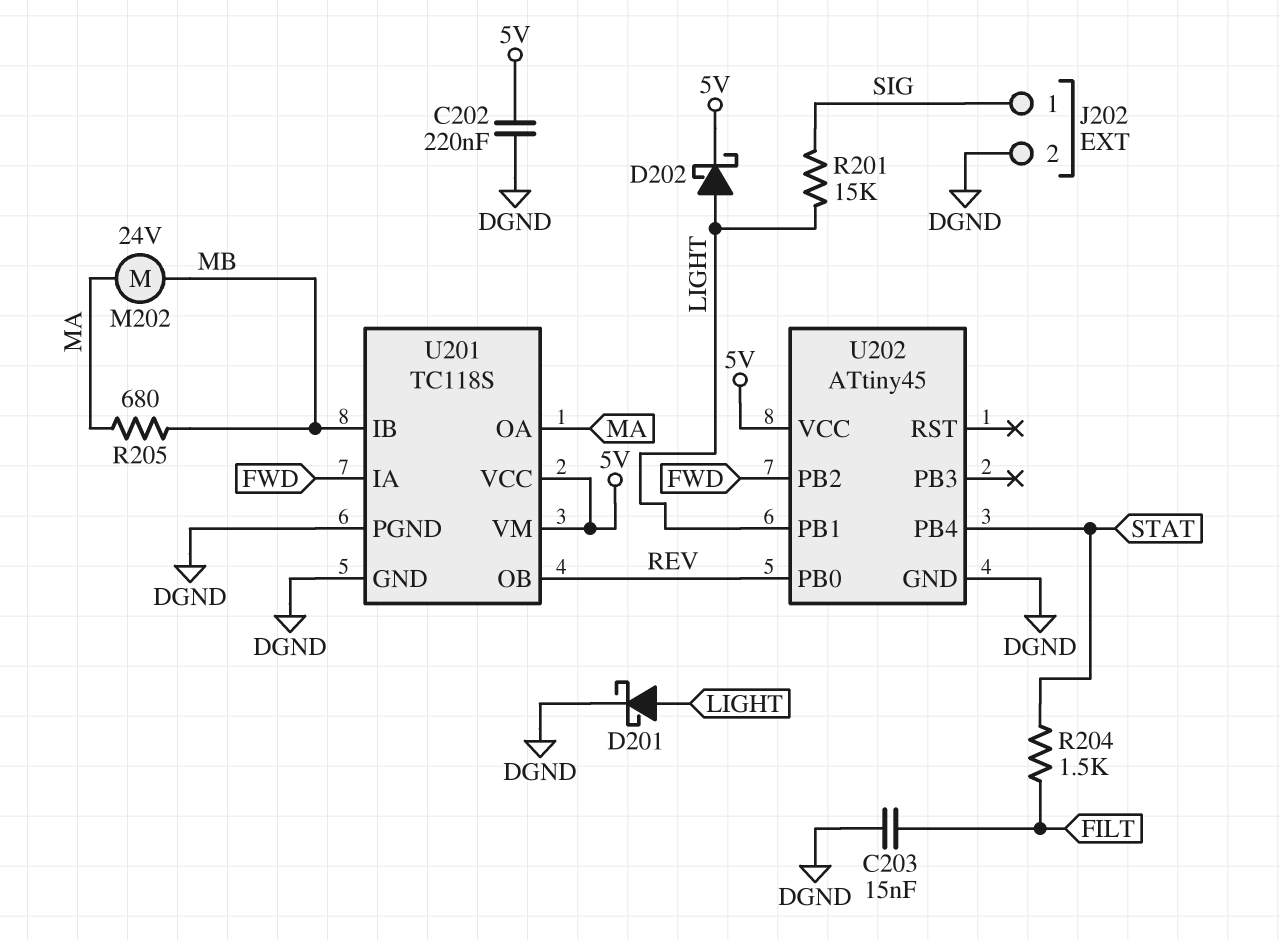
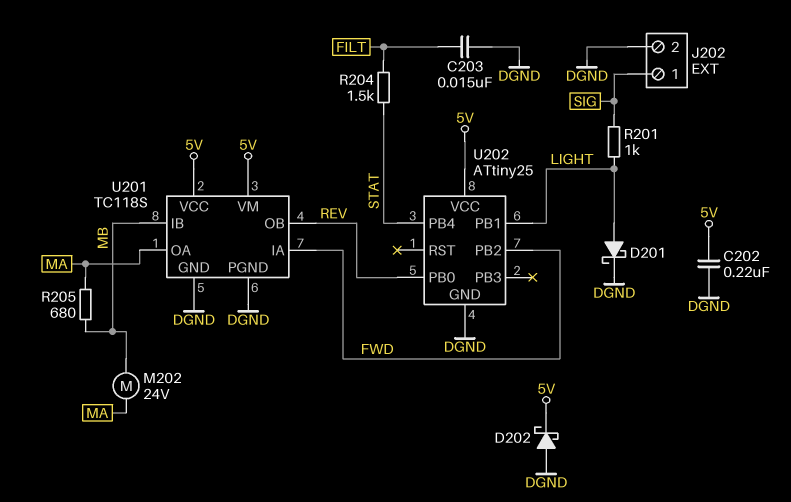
D202: schottky (A LIGHT, K 5V) -> schottky (A DGND, K 5V)
R201: 15k (LIGHT, SIG) -> 1k (LIGHT, SIG)
U202: ATtiny45 -> ATtiny25

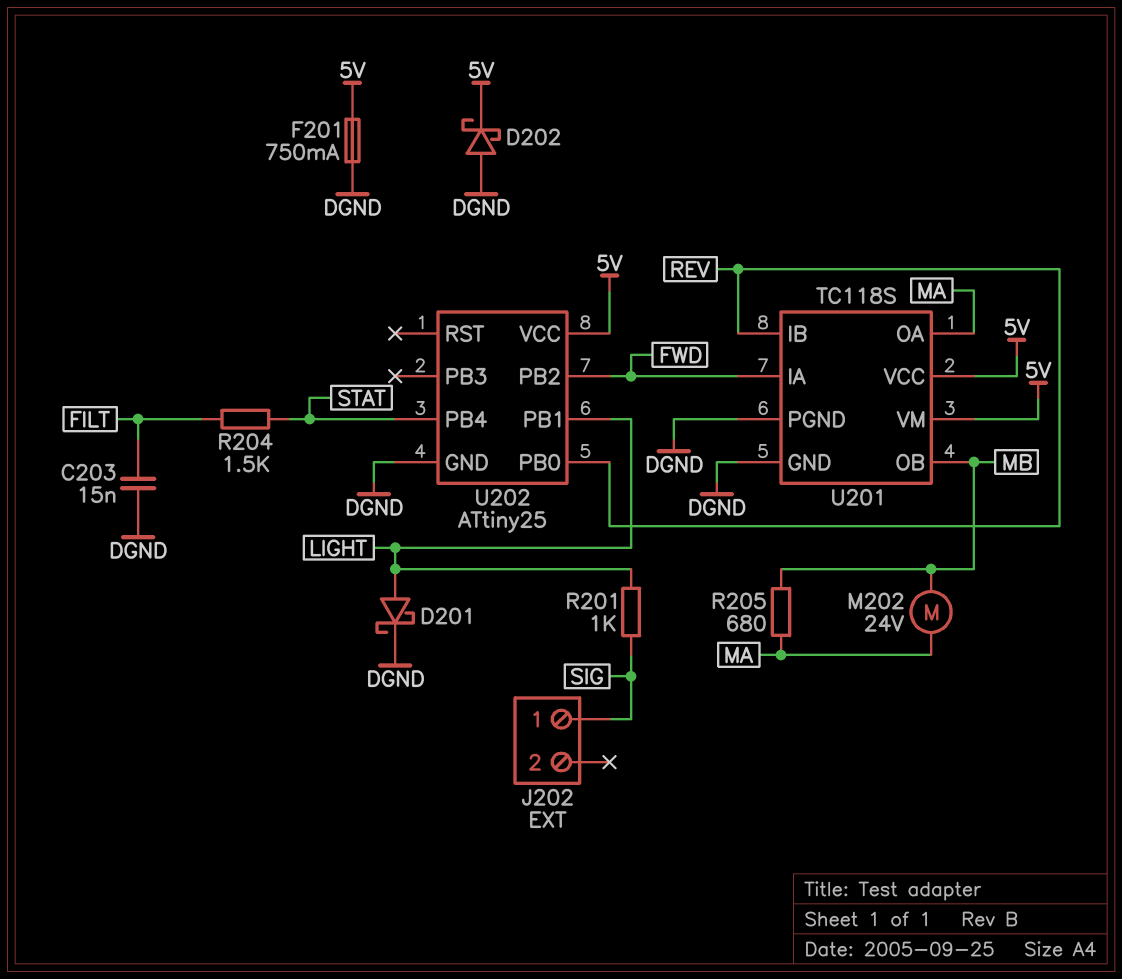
C202: 220nF (5V, DGND) -> none
F201: none -> 750mA (5V, DGND)
J202 pin 2: DGND -> none
U201 pin IB: MB -> REV
U201 pin OB: REV -> MB

